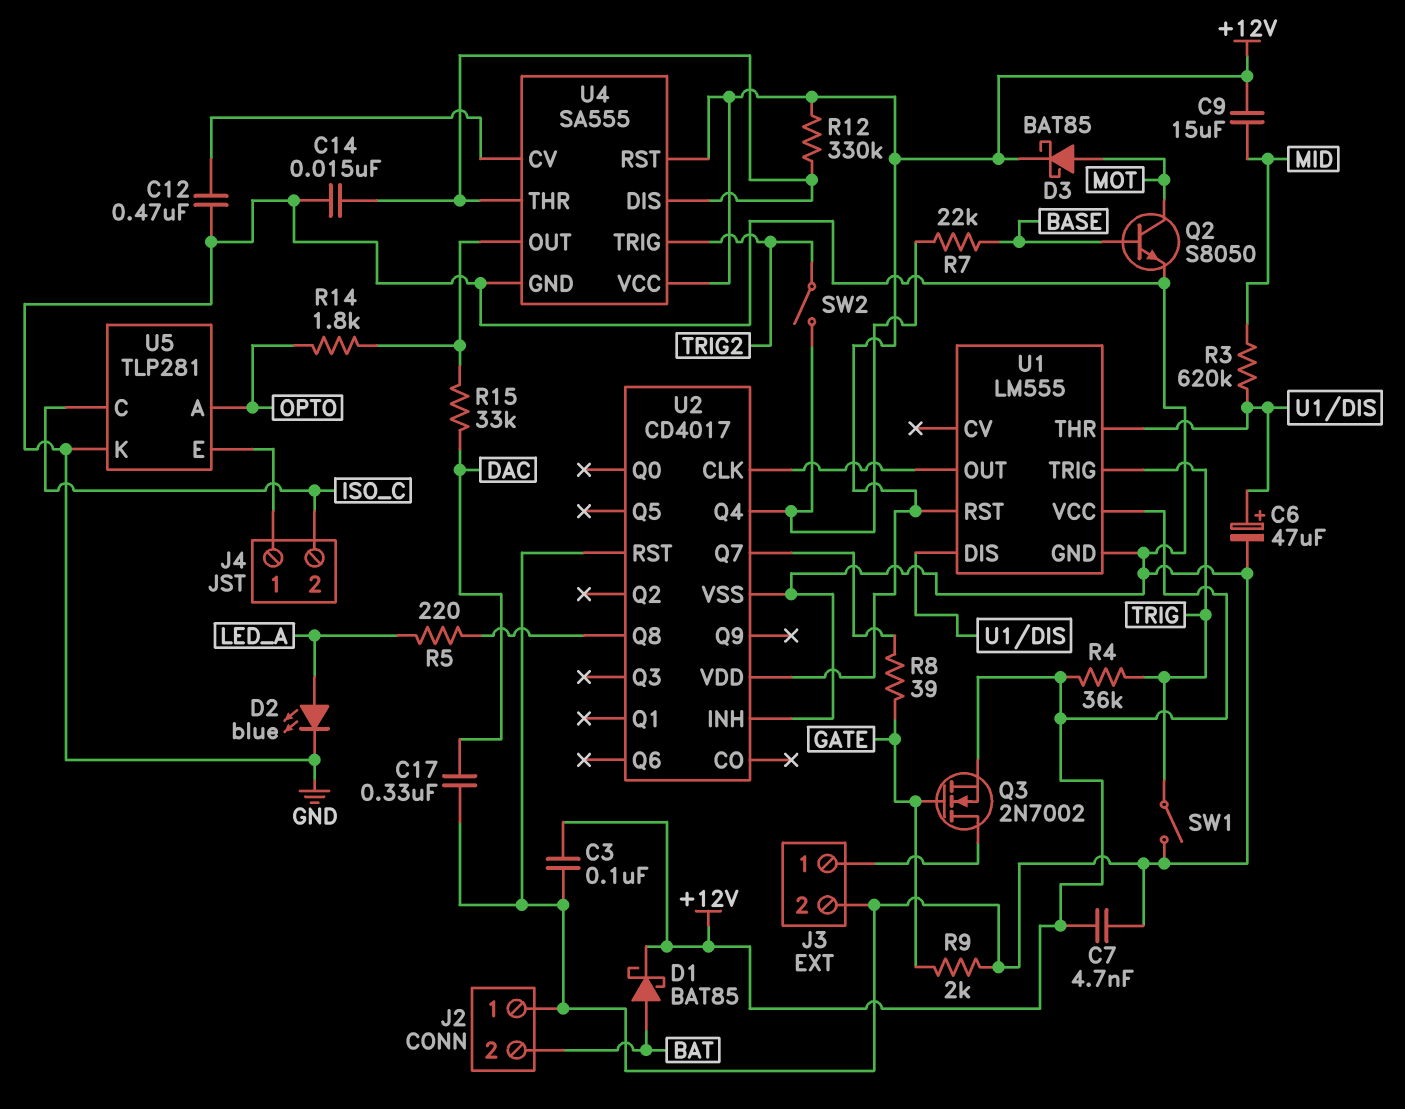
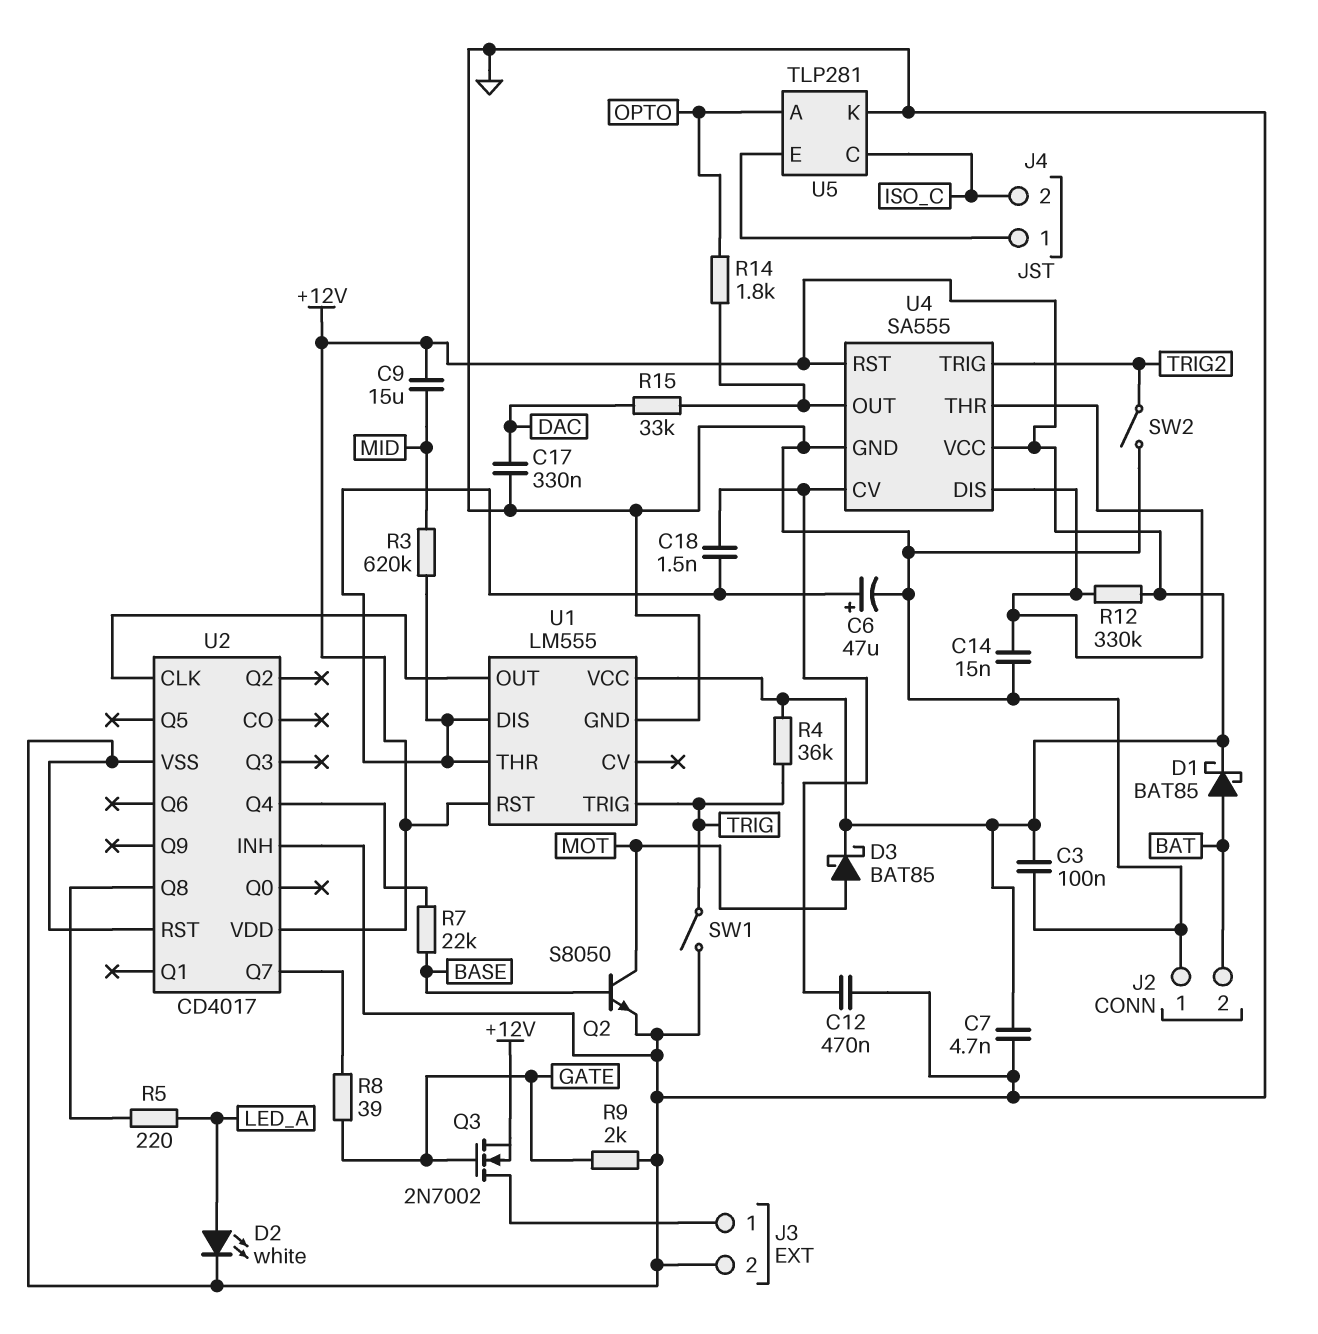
C18: none -> 1.5nF (U1/DIS, U4/CV)
D2: LED blue (A LED_A, K GND) -> LED white (A LED_A, K GND)
SW2: switch (TRIG2, U2/Q4) -> switch (GND, TRIG2)

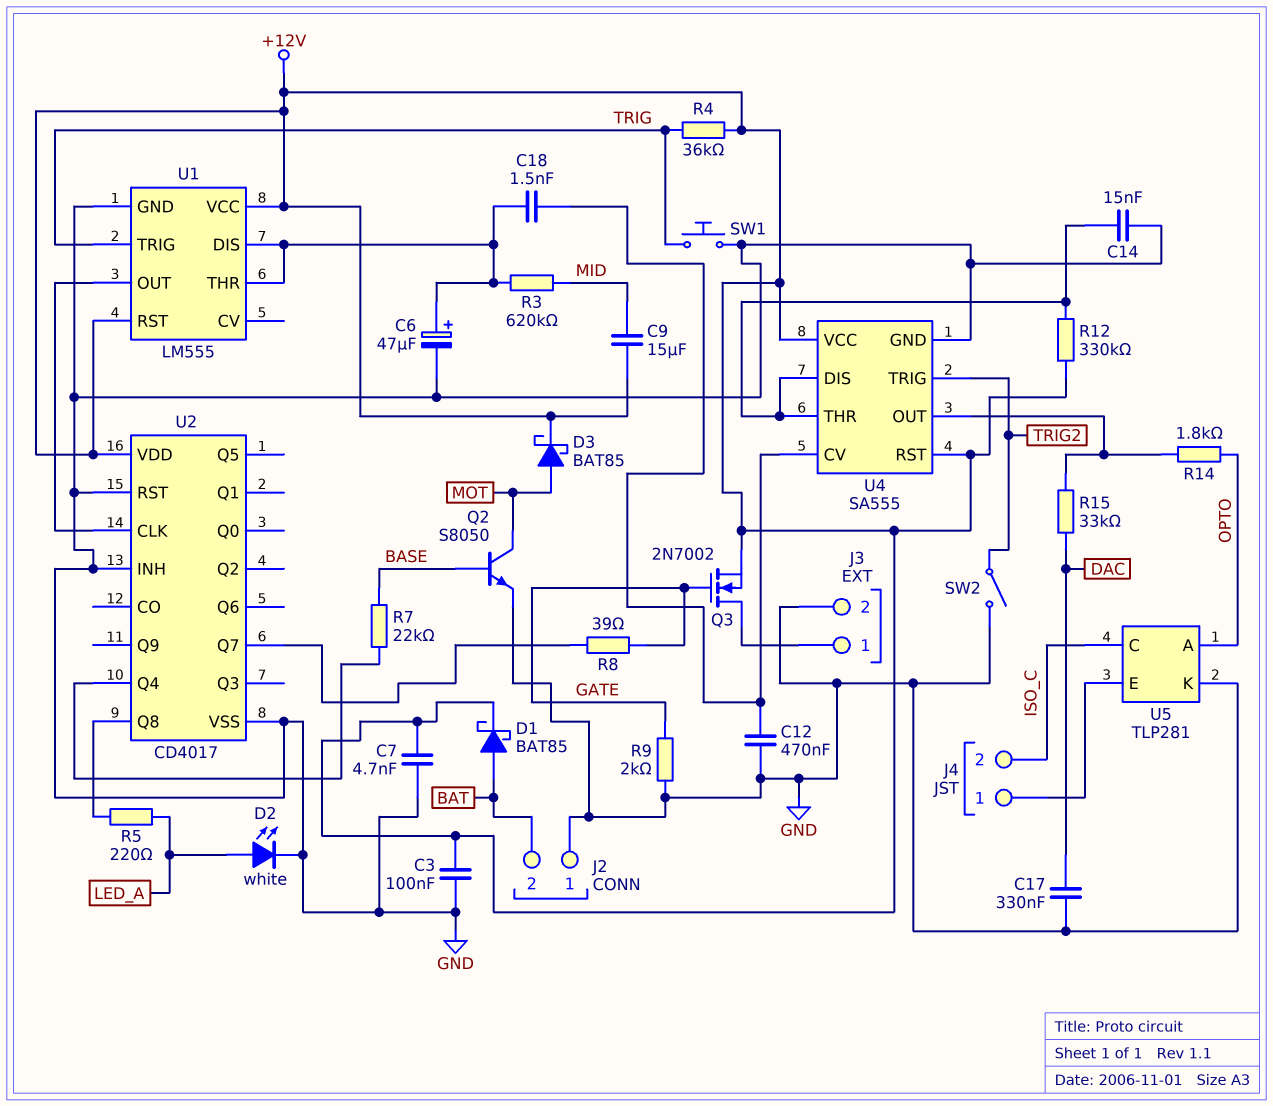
SW1: switch (GND, TRIG) -> button (GND, TRIG)

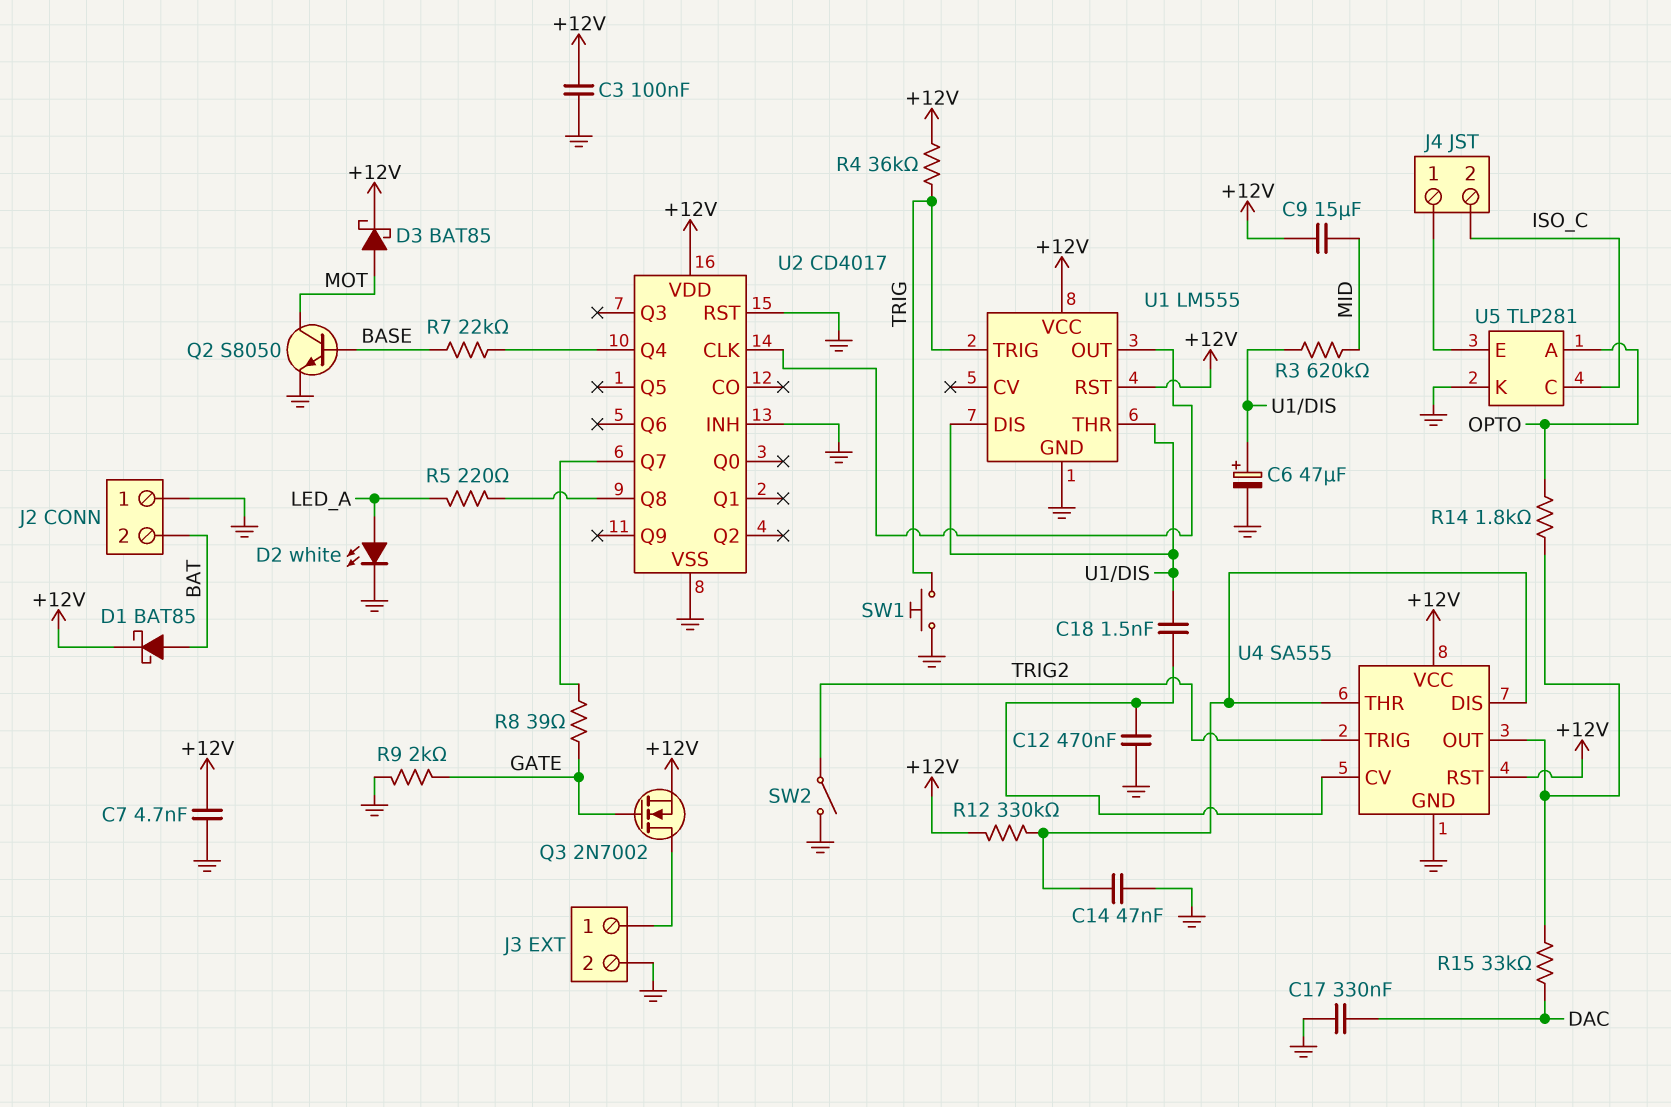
C14: 15nF (GND, U4/DIS) -> 47nF (GND, U4/DIS)

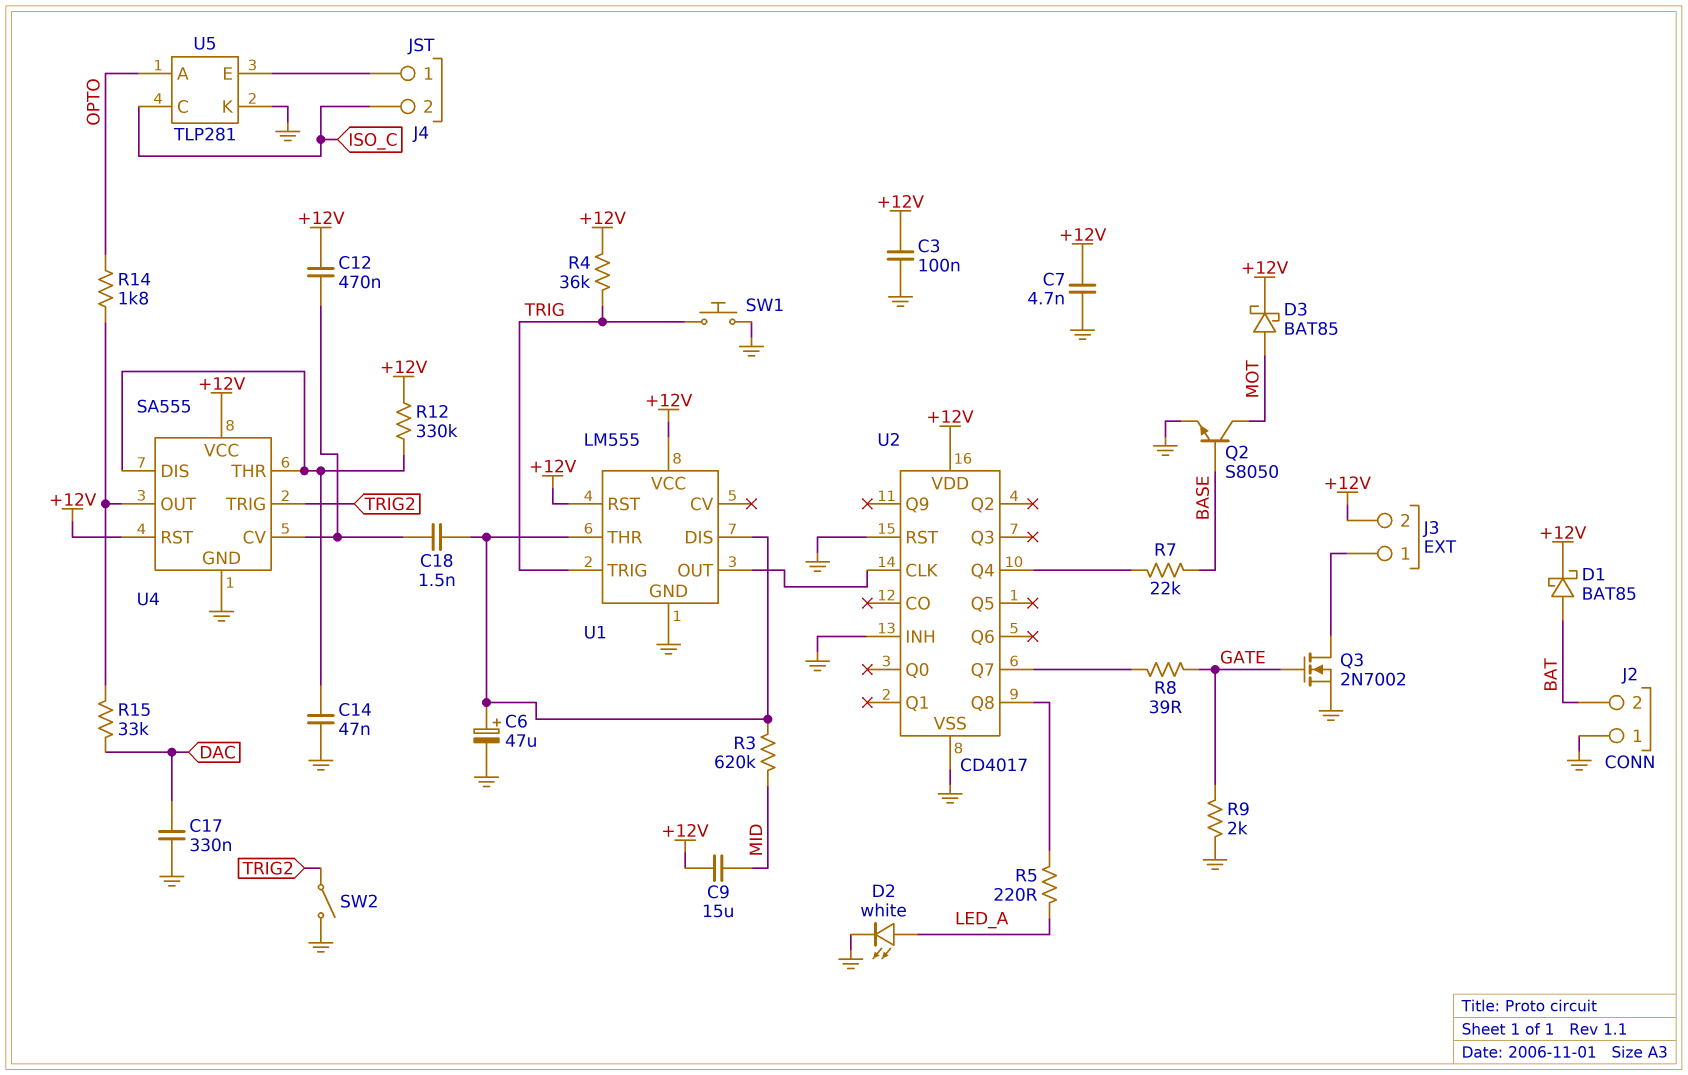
C12: 470nF (GND, U4/CV) -> 470nF (+12V, U4/CV)
J3 pin 2: GND -> +12V
Q3: NMOS 2N7002 (G GATE, D J3/1, S +12V) -> NMOS 2N7002 (G GATE, D J3/1, S GND)

